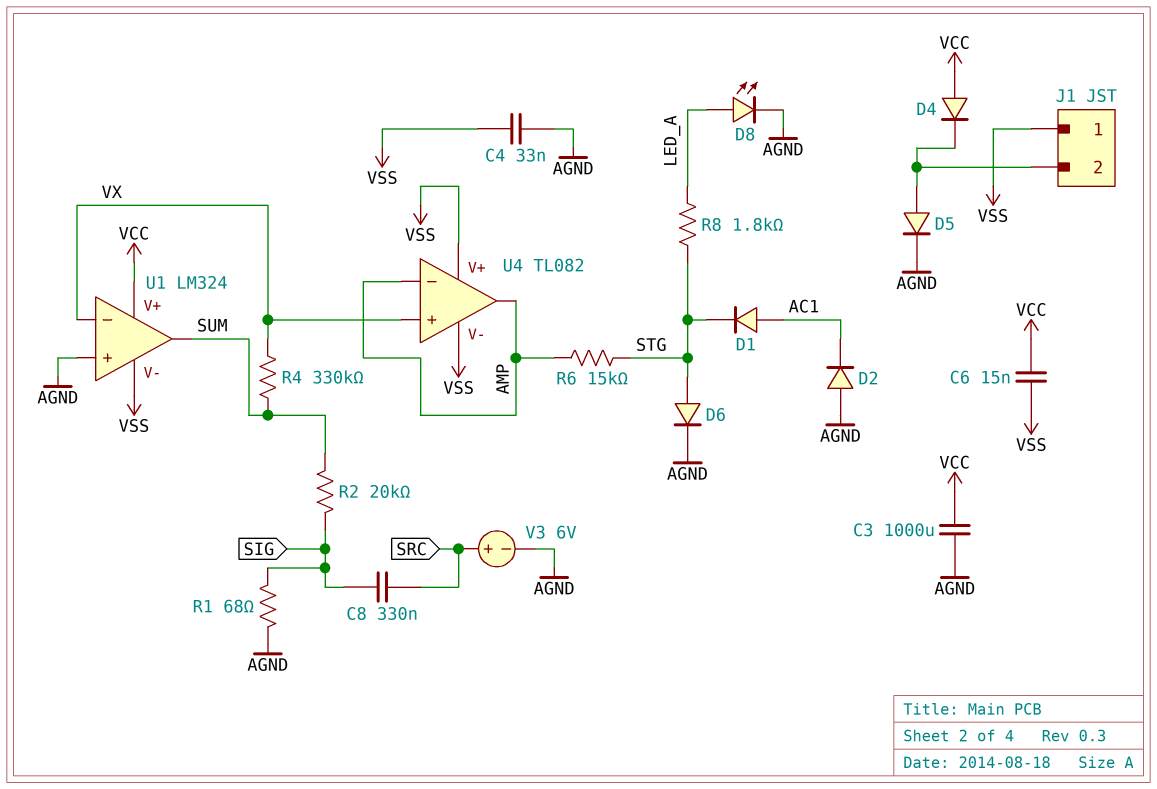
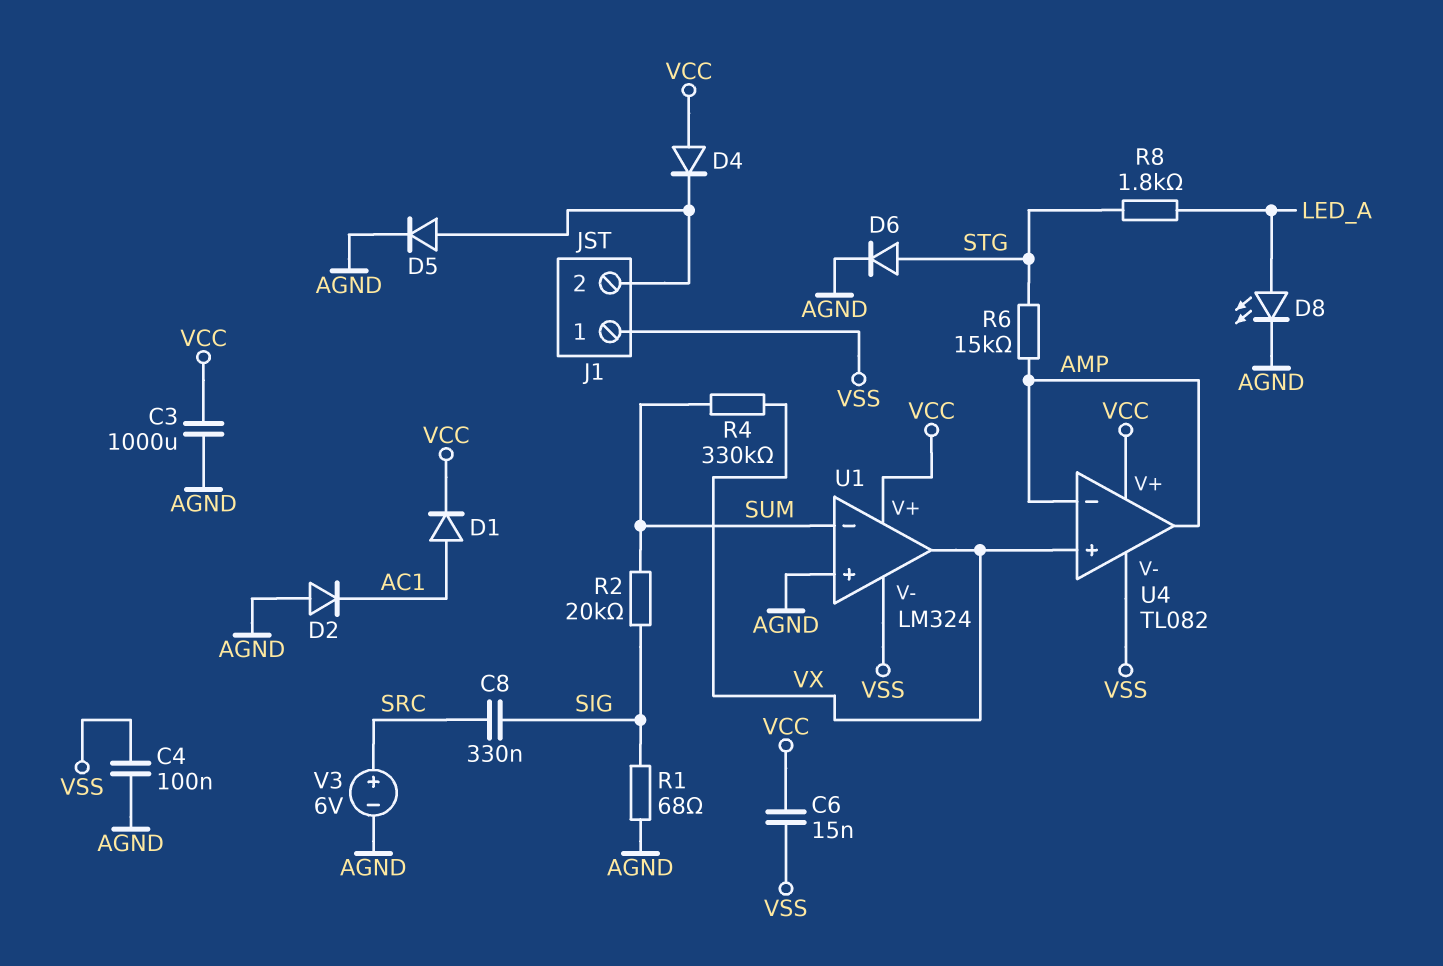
C4: 33nF (AGND, VSS) -> 100nF (AGND, VSS)
D1: diode (A AC1, K STG) -> diode (A AC1, K VCC)
U1 pin in-: VX -> SUM
U1 pin out: SUM -> VX
U4 pin V+: VSS -> VCC

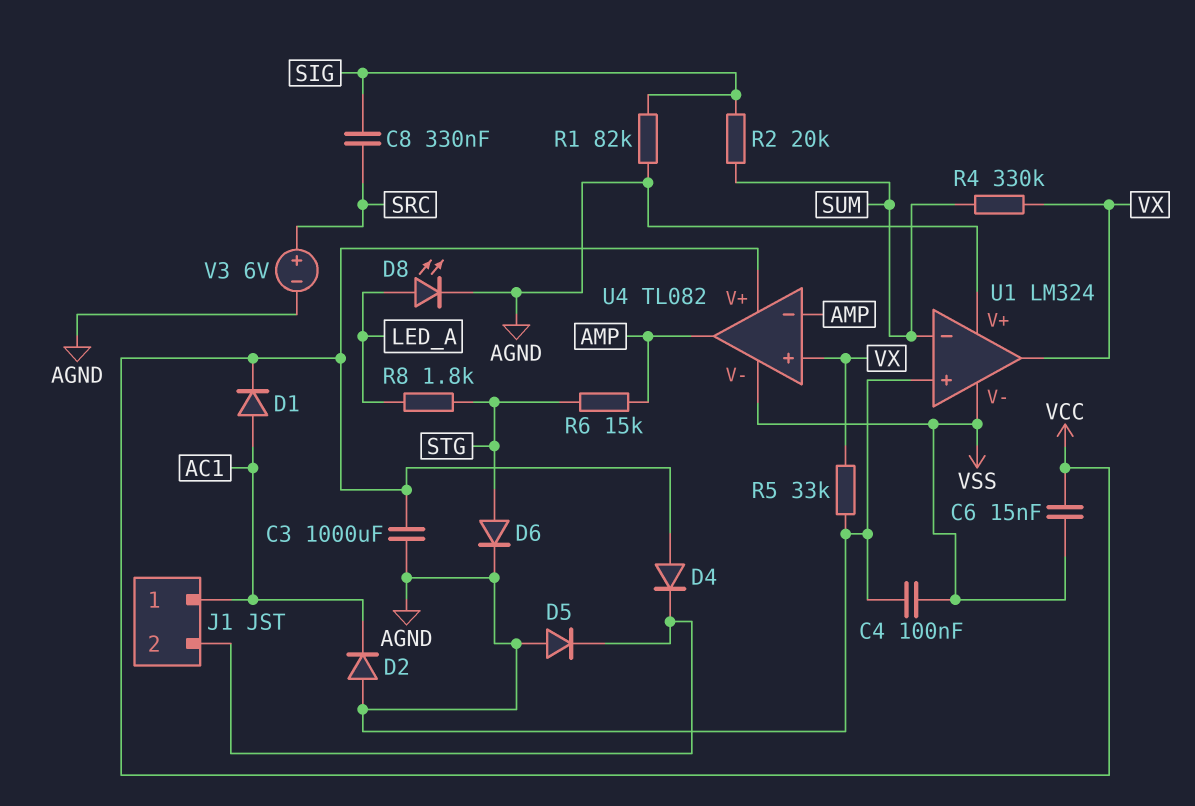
D5: diode (A J1/2, K AGND) -> diode (A AGND, K J1/2)
J1 pin 1: VSS -> AC1
R1: 68 (AGND, SIG) -> 82k (AGND, SIG)
R5: none -> 33k (AGND, VX)
U1 pin V+: VCC -> AGND

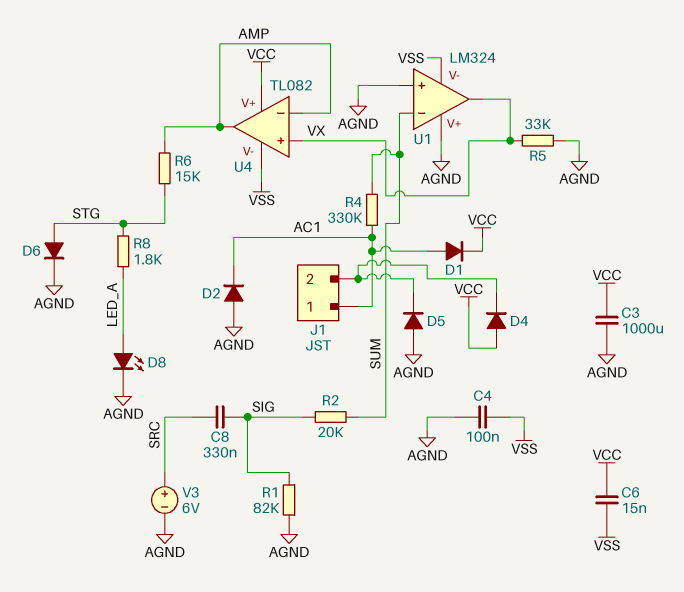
R4: 330k (SUM, VX) -> 330k (AC1, SUM)

